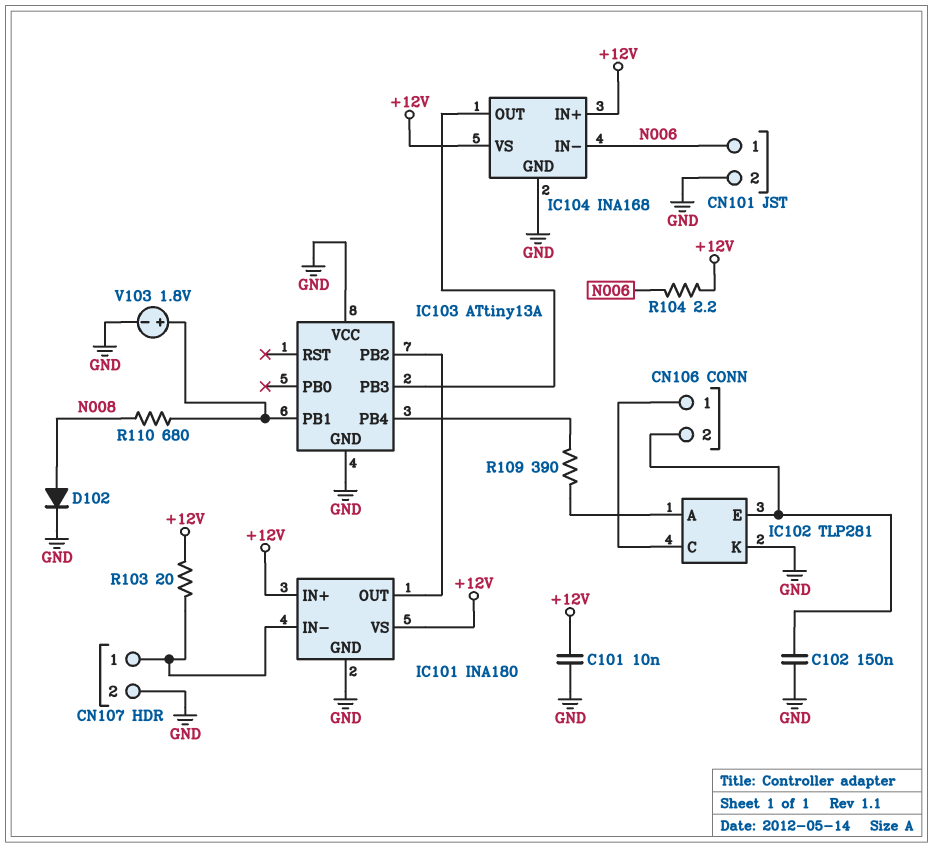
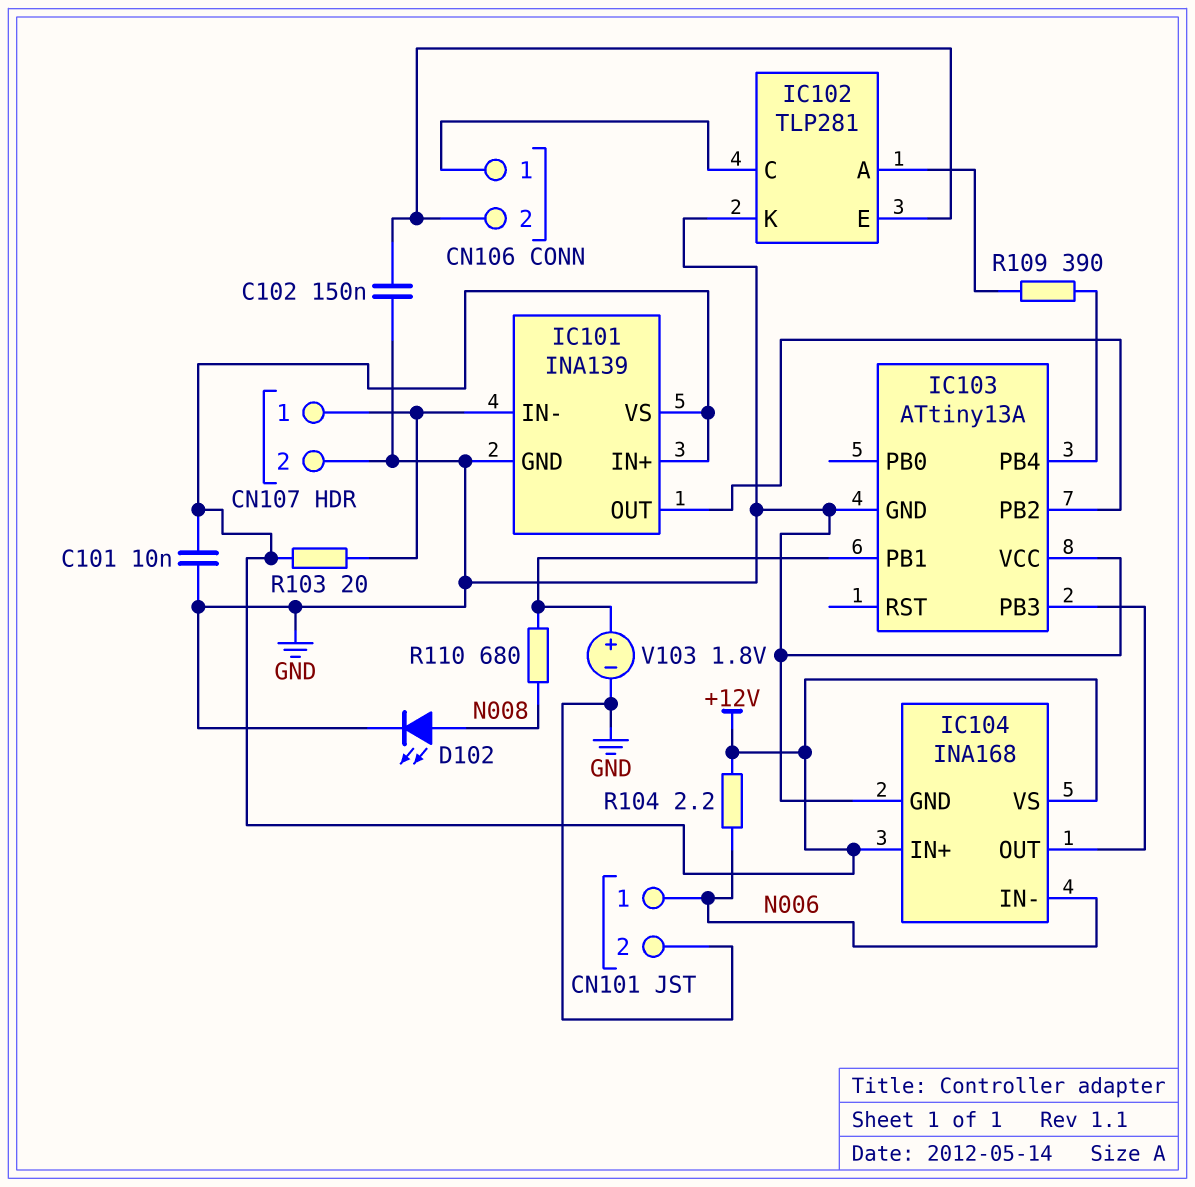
D102: diode (A N008, K GND) -> LED (A N008, K GND)
IC101: INA180 -> INA139

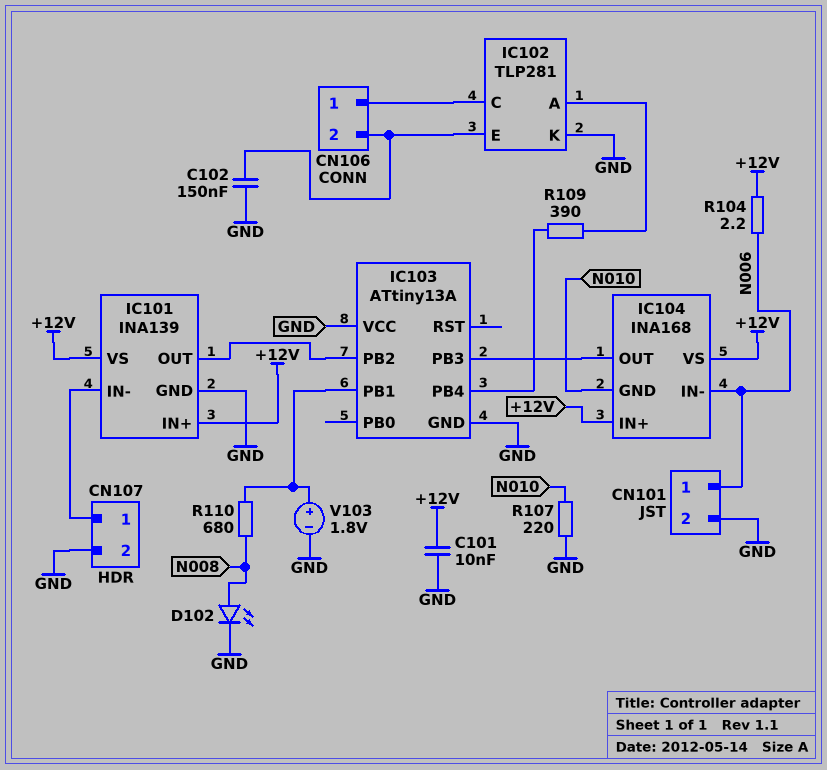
IC104 pin GND: GND -> N010
R103: 20 (+12V, CN107/1) -> none
R107: none -> 220 (GND, N010)

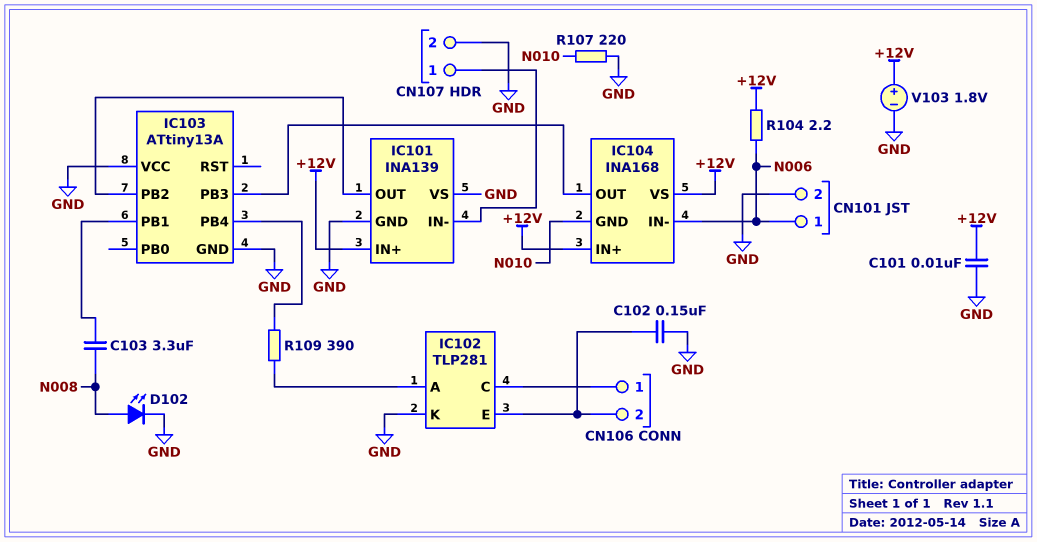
C103: none -> 3.3uF (IC103/PB1, N008)
IC101 pin VS: +12V -> GND
R110: 680 (IC103/PB1, N008) -> none
V103: 1.8V (plus IC103/PB1, minus GND) -> 1.8V (plus +12V, minus GND)

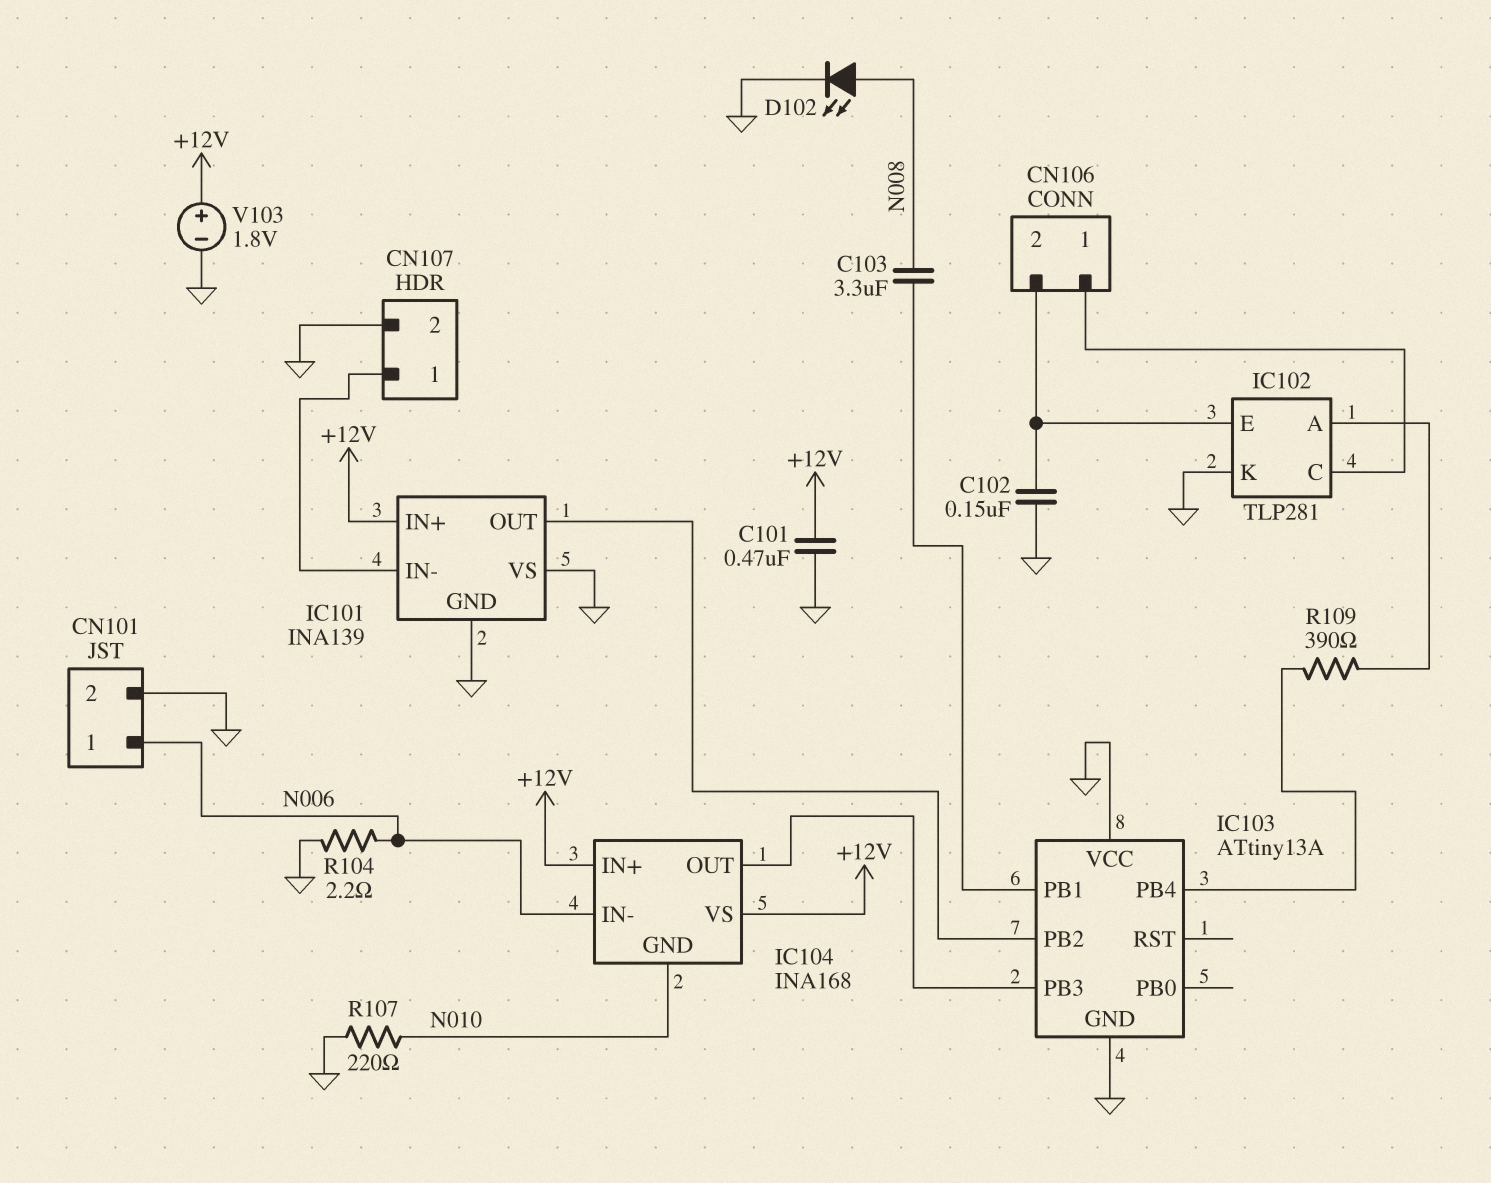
C101: 10nF (+12V, GND) -> 470nF (+12V, GND)
R104: 2.2 (+12V, N006) -> 2.2 (GND, N006)

